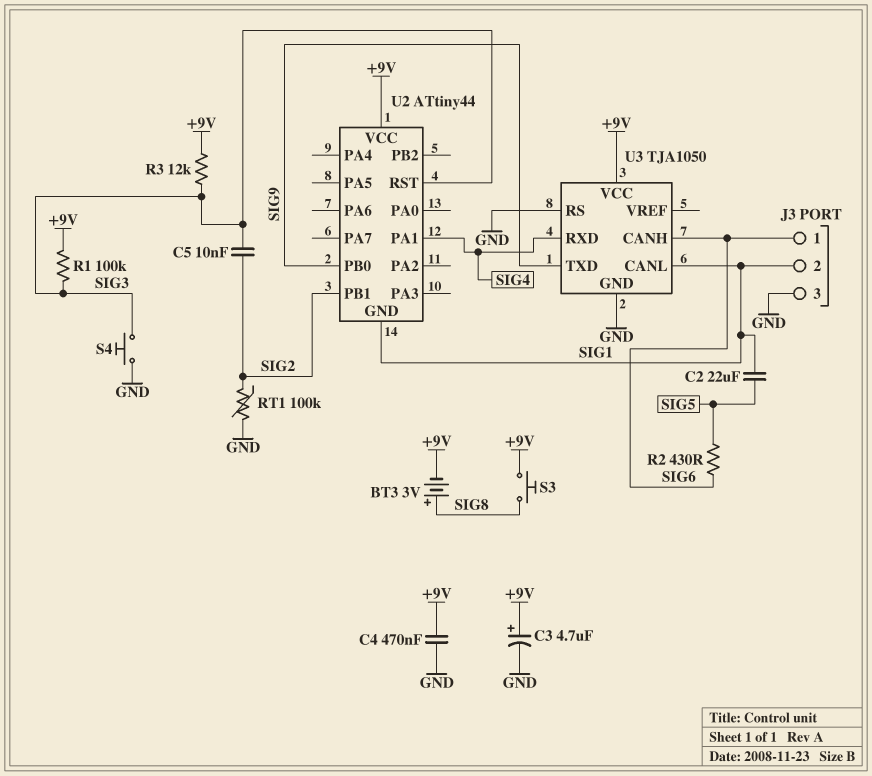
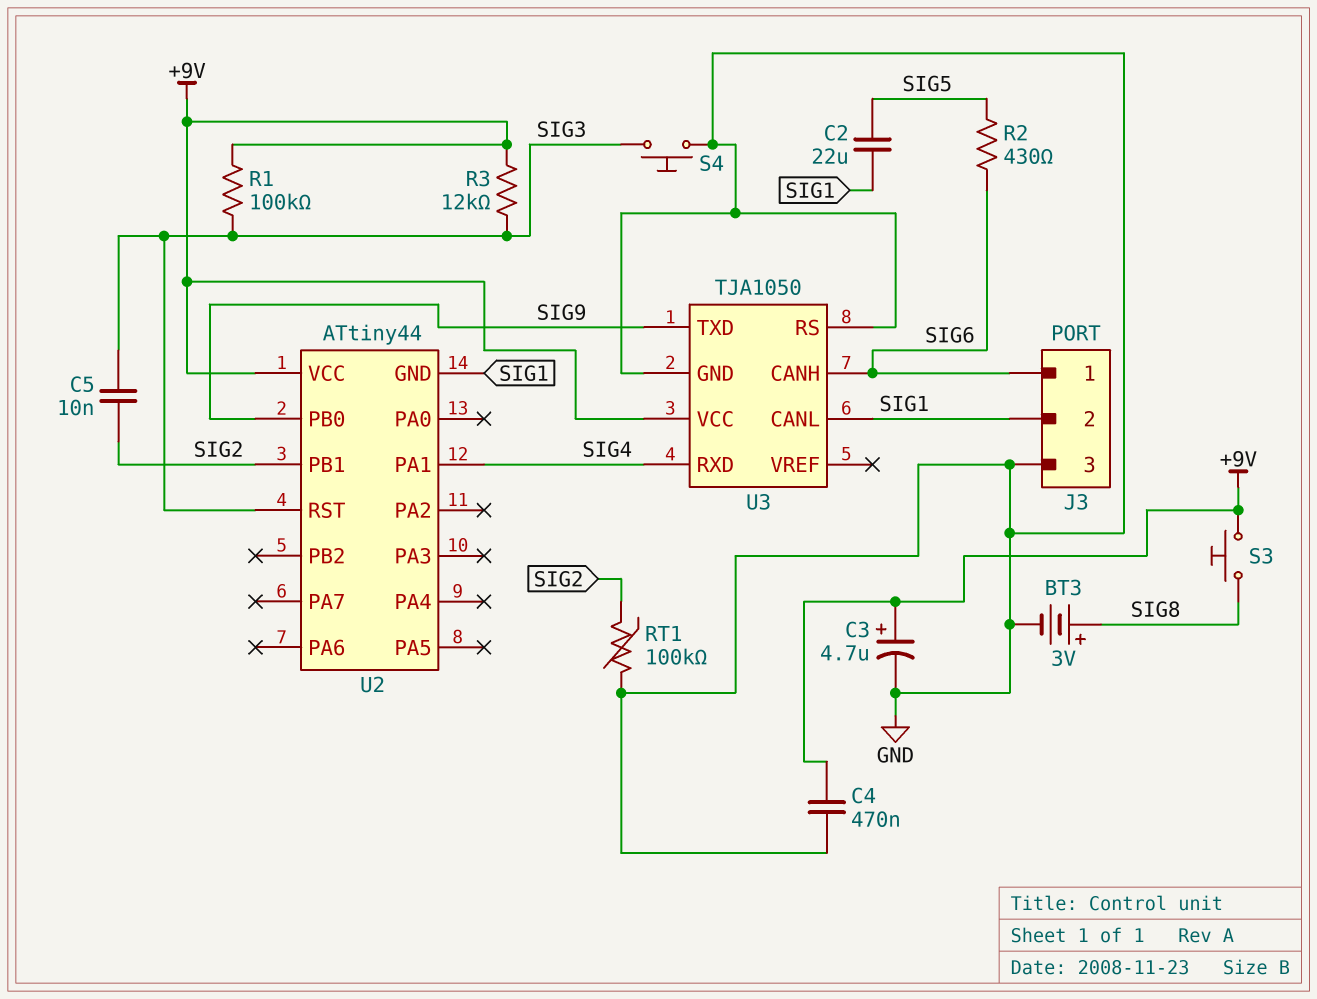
BT3: 3V (plus SIG8, minus +9V) -> 3V (plus SIG8, minus GND)

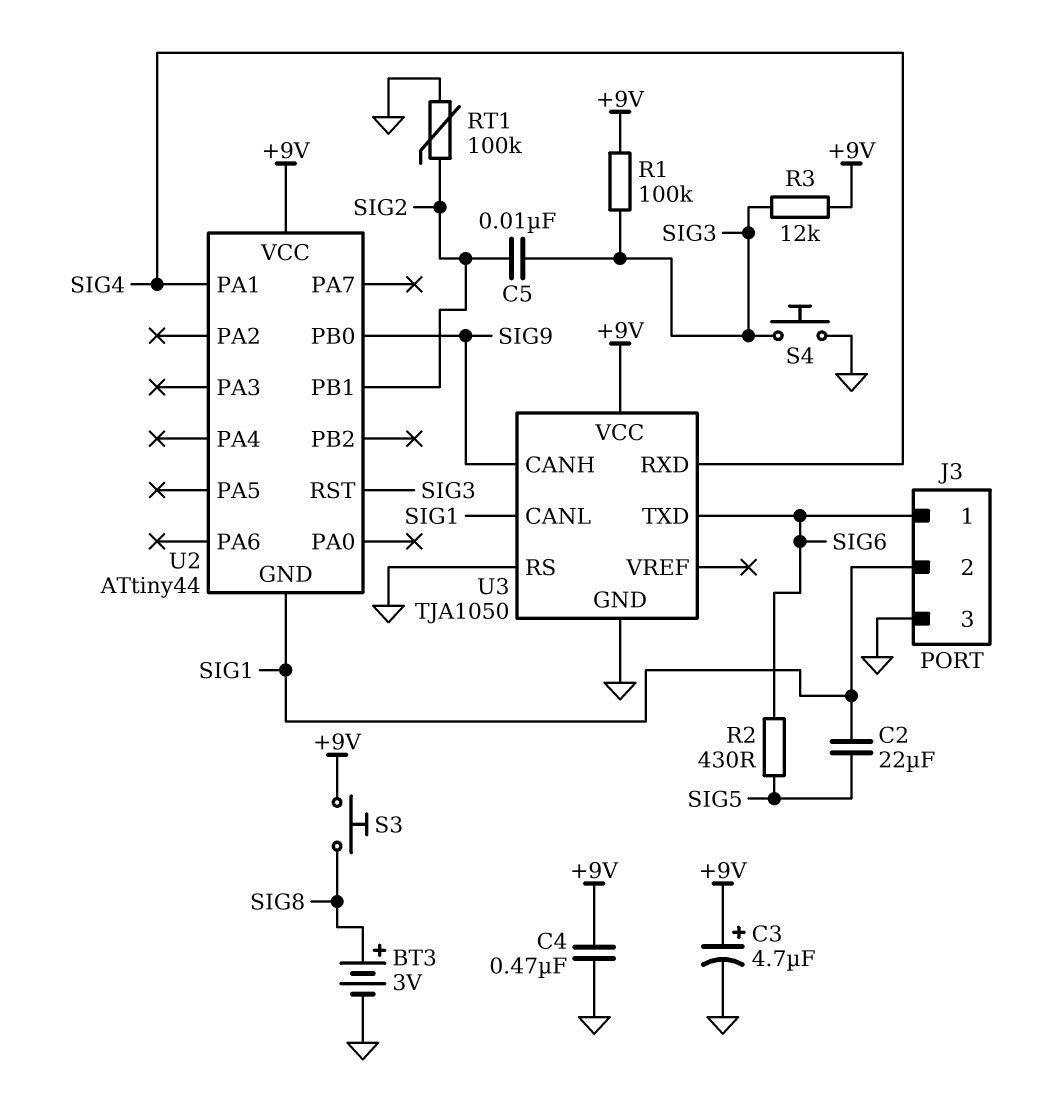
U3 pin CANH: SIG6 -> SIG9
U3 pin TXD: SIG9 -> SIG6

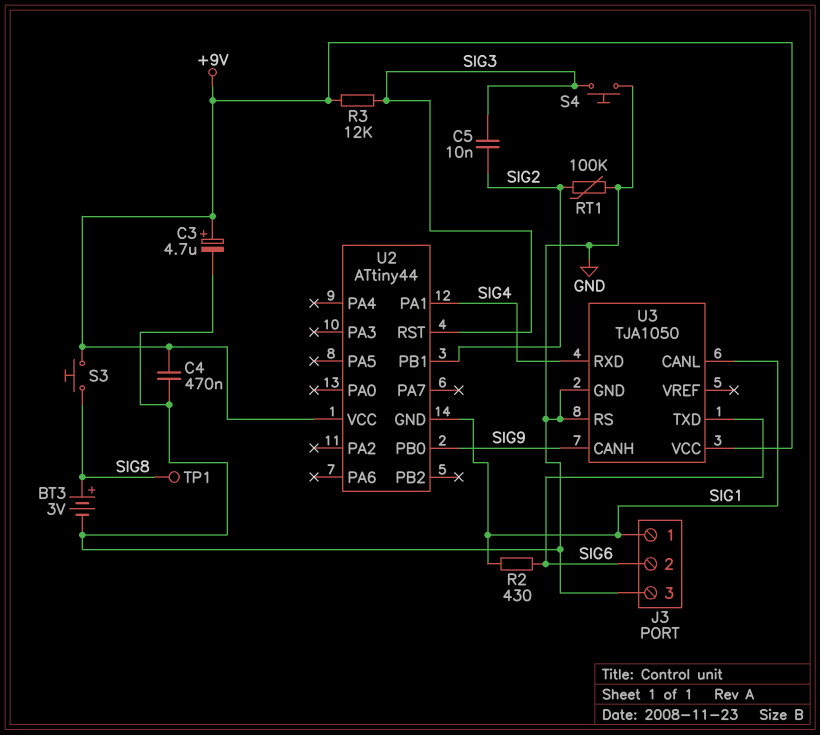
C2: 22uF (SIG1, SIG5) -> none
J3 pin 1: SIG6 -> SIG1
J3 pin 2: SIG1 -> SIG6
R1: 100k (+9V, SIG3) -> none
R2: 430 (SIG5, SIG6) -> 430 (SIG1, SIG6)
TP1: none -> test point (SIG8)

